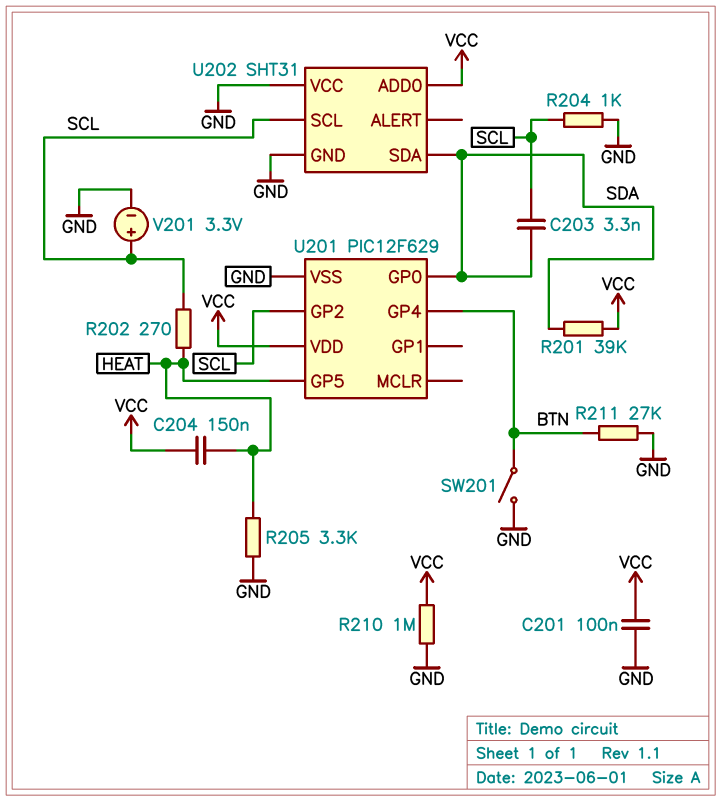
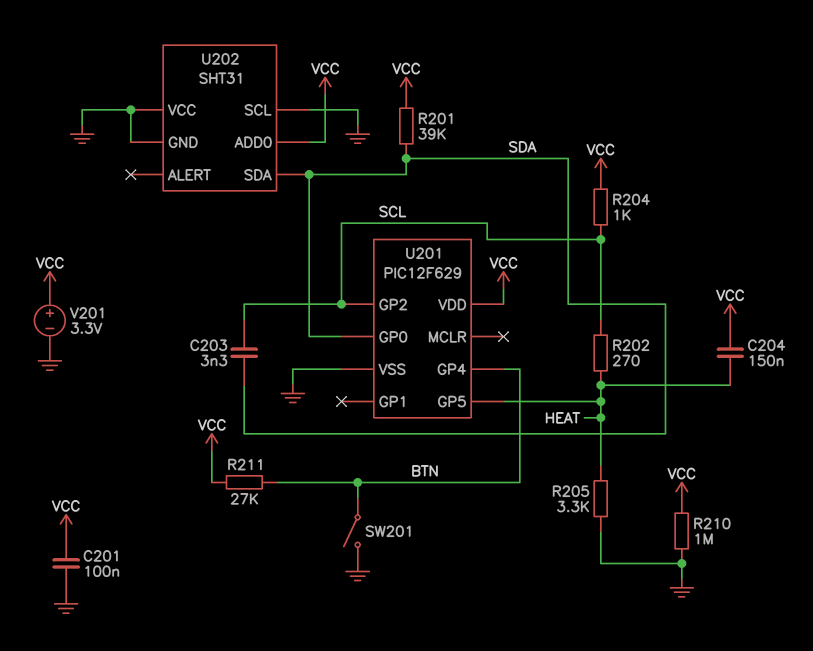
R204: 1k (GND, SCL) -> 1k (SCL, VCC)
R211: 27k (BTN, GND) -> 27k (BTN, VCC)
U202 pin SCL: SCL -> GND
V201: 3.3V (plus SCL, minus GND) -> 3.3V (plus VCC, minus GND)

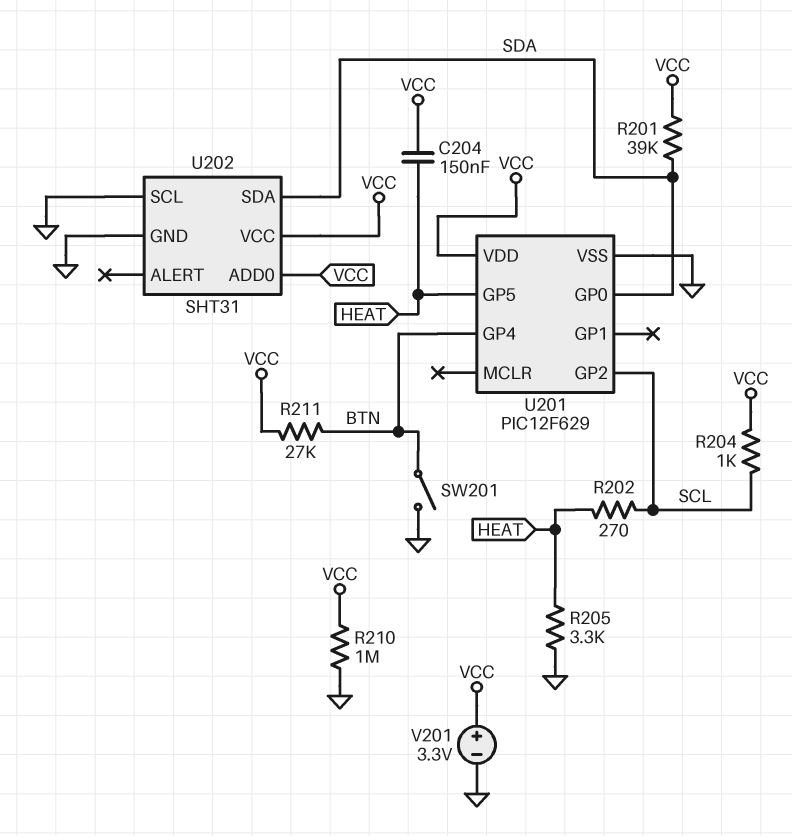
C201: 100nF (GND, VCC) -> none
C203: 3.3nF (SCL, SDA) -> none
U202 pin VCC: GND -> VCC

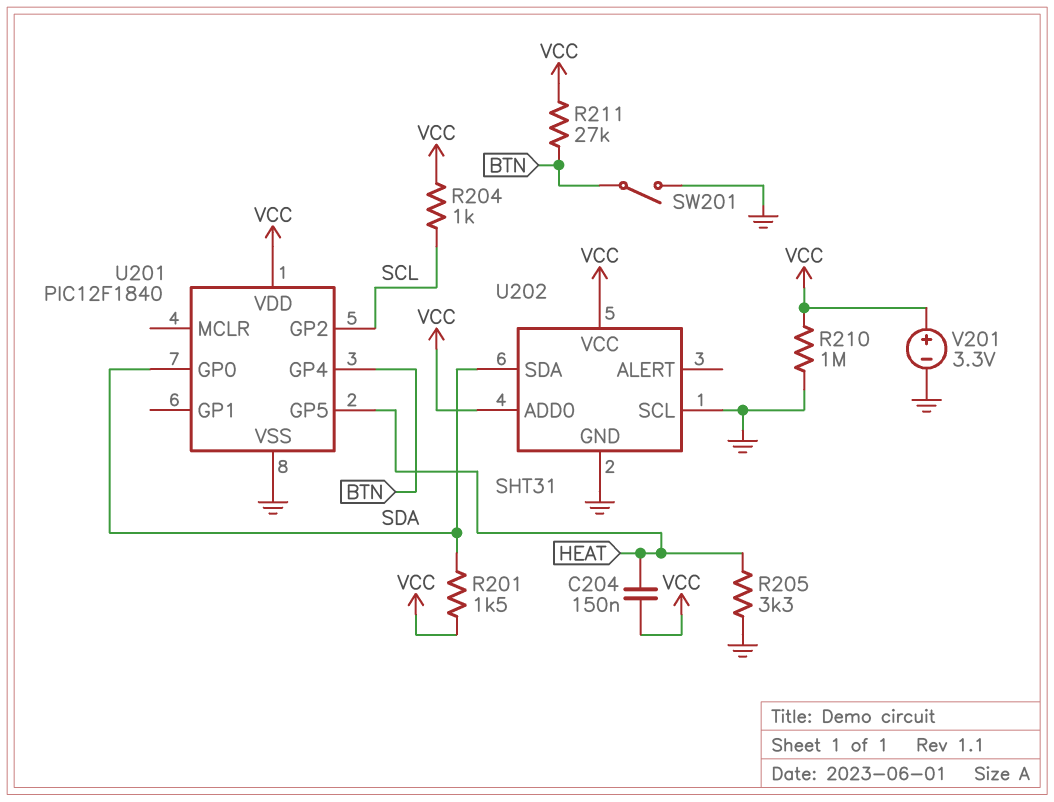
R201: 39k (SDA, VCC) -> 1.5k (SDA, VCC)
R202: 270 (HEAT, SCL) -> none
U201: PIC12F629 -> PIC12F1840

